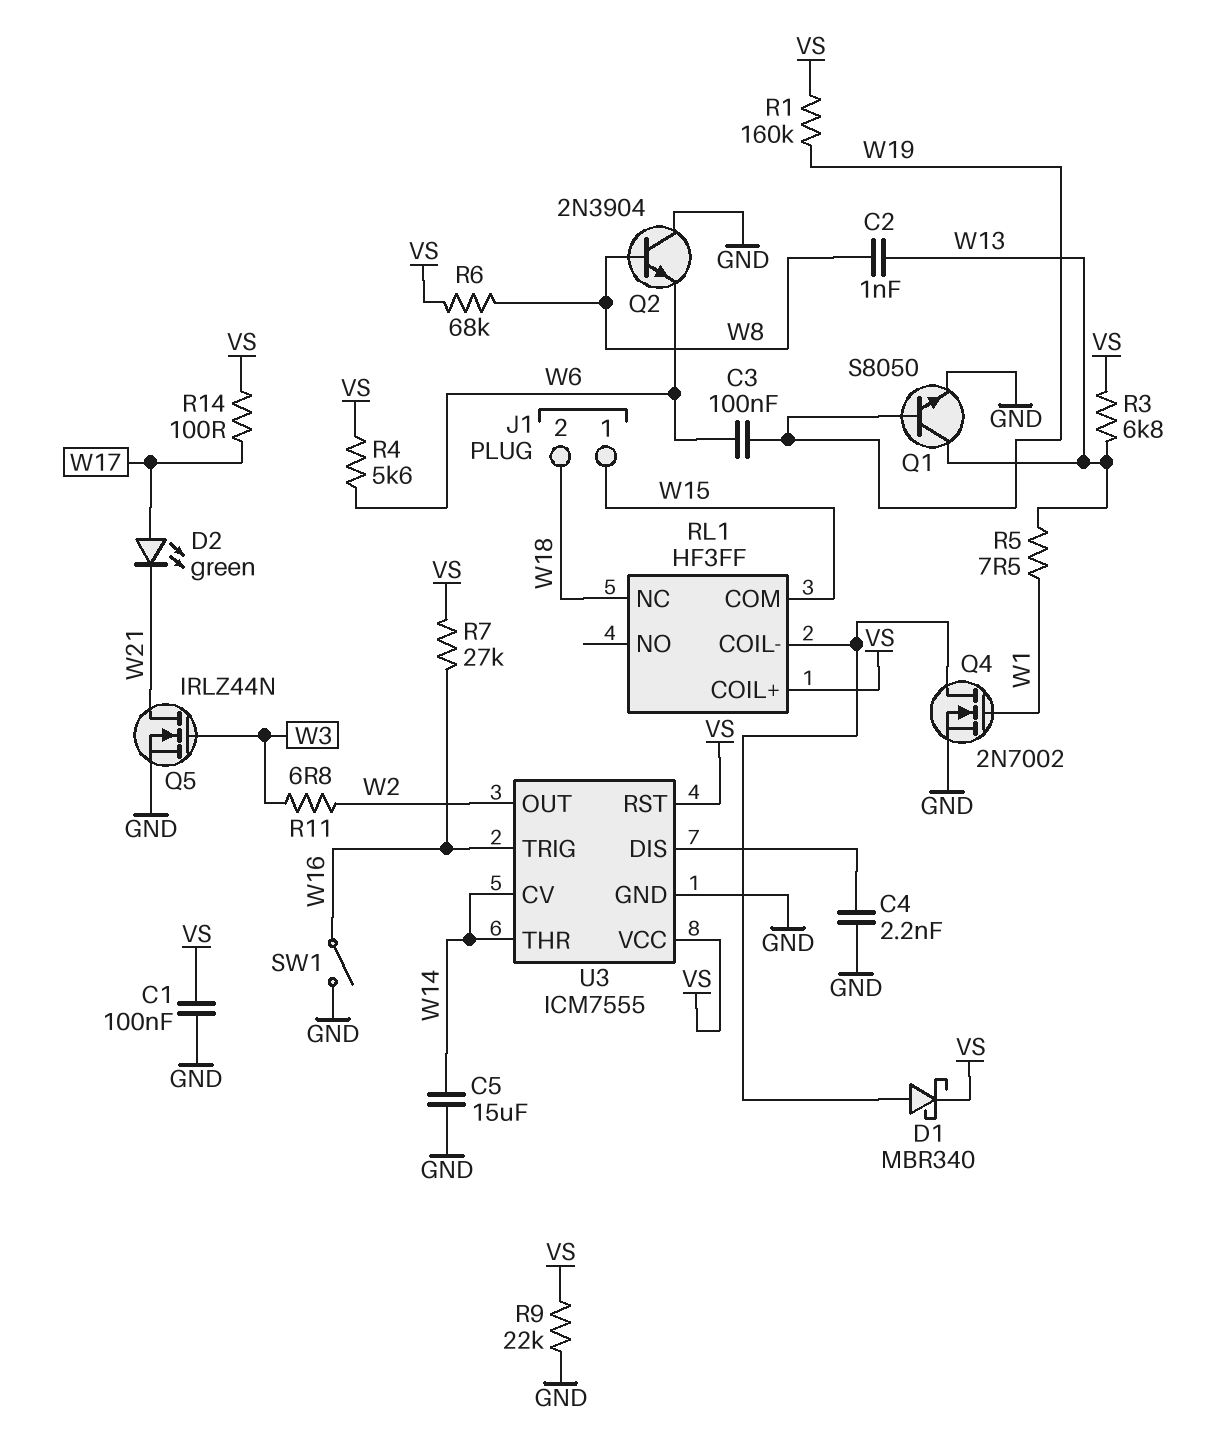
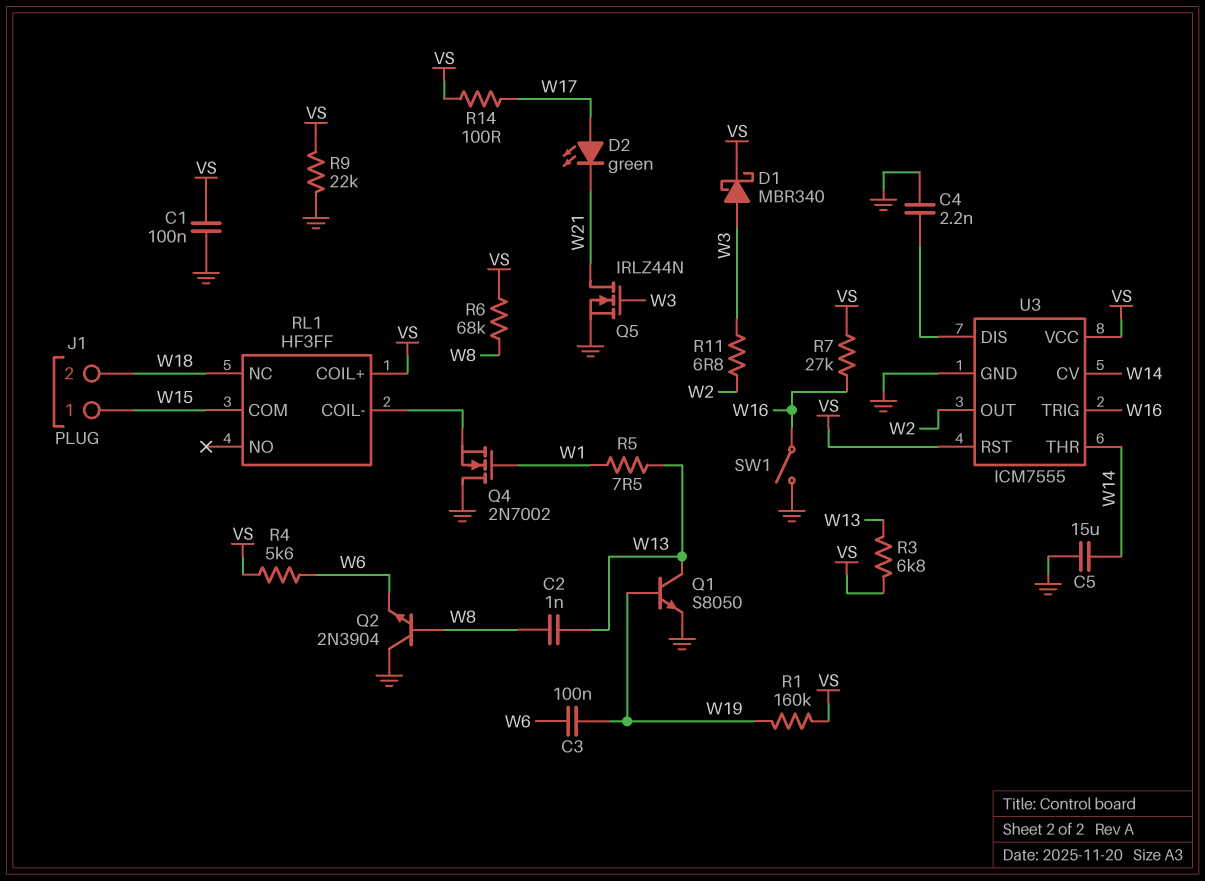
D1: schottky MBR340 (A RL1/COIL-, K VS) -> schottky MBR340 (A W3, K VS)
Q4: NMOS 2N7002 (G W1, D RL1/COIL-, S GND) -> NMOS 2N7002 (G W1, D GND, S RL1/COIL-)

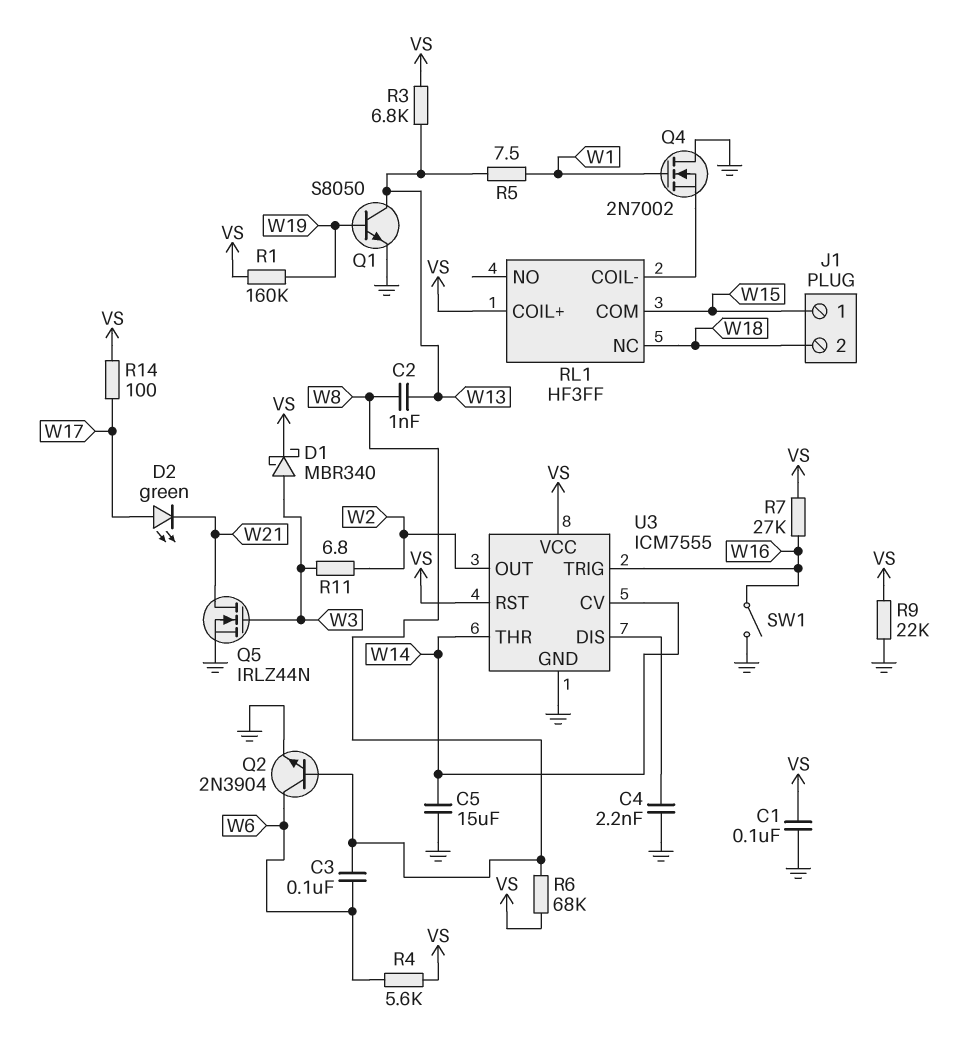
C3: 100nF (W6, W19) -> 100nF (W6, W8)
Q2: NPN 2N3904 (B W8, C GND, E W6) -> NPN 2N3904 (B W8, C W6, E GND)

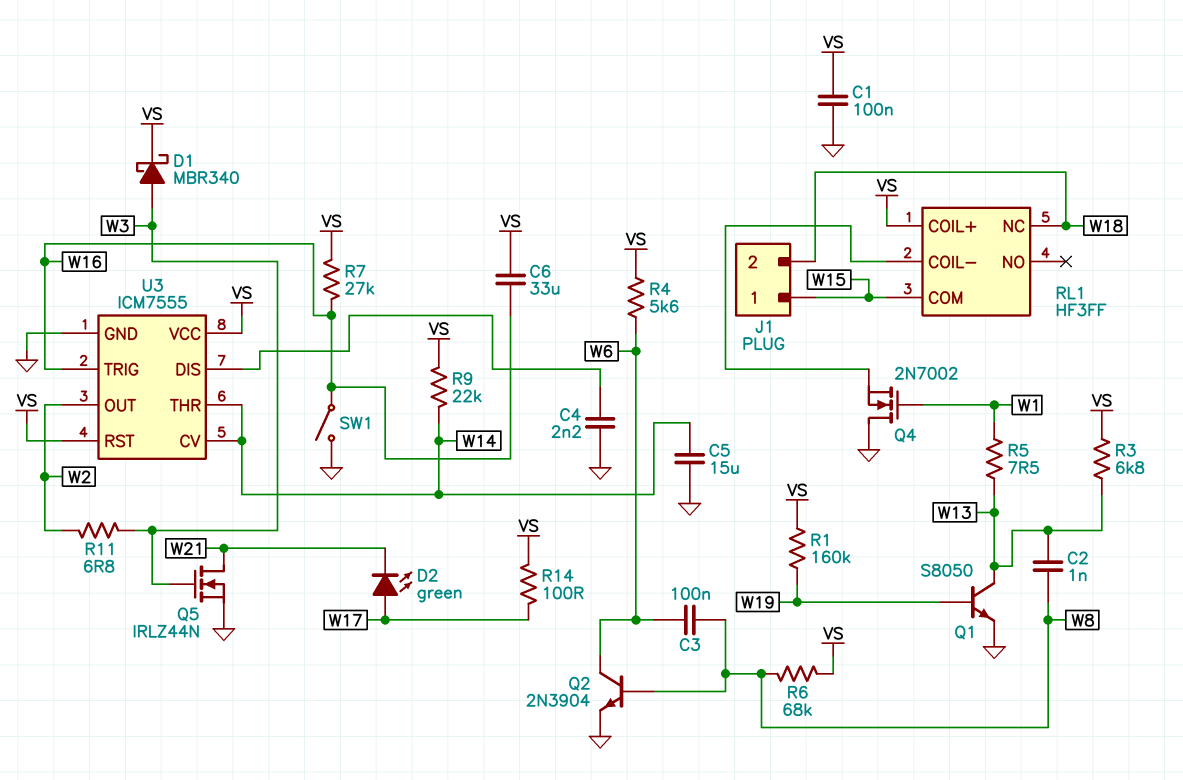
C6: none -> 33uF (VS, W16)
R9: 22k (GND, VS) -> 22k (VS, W14)

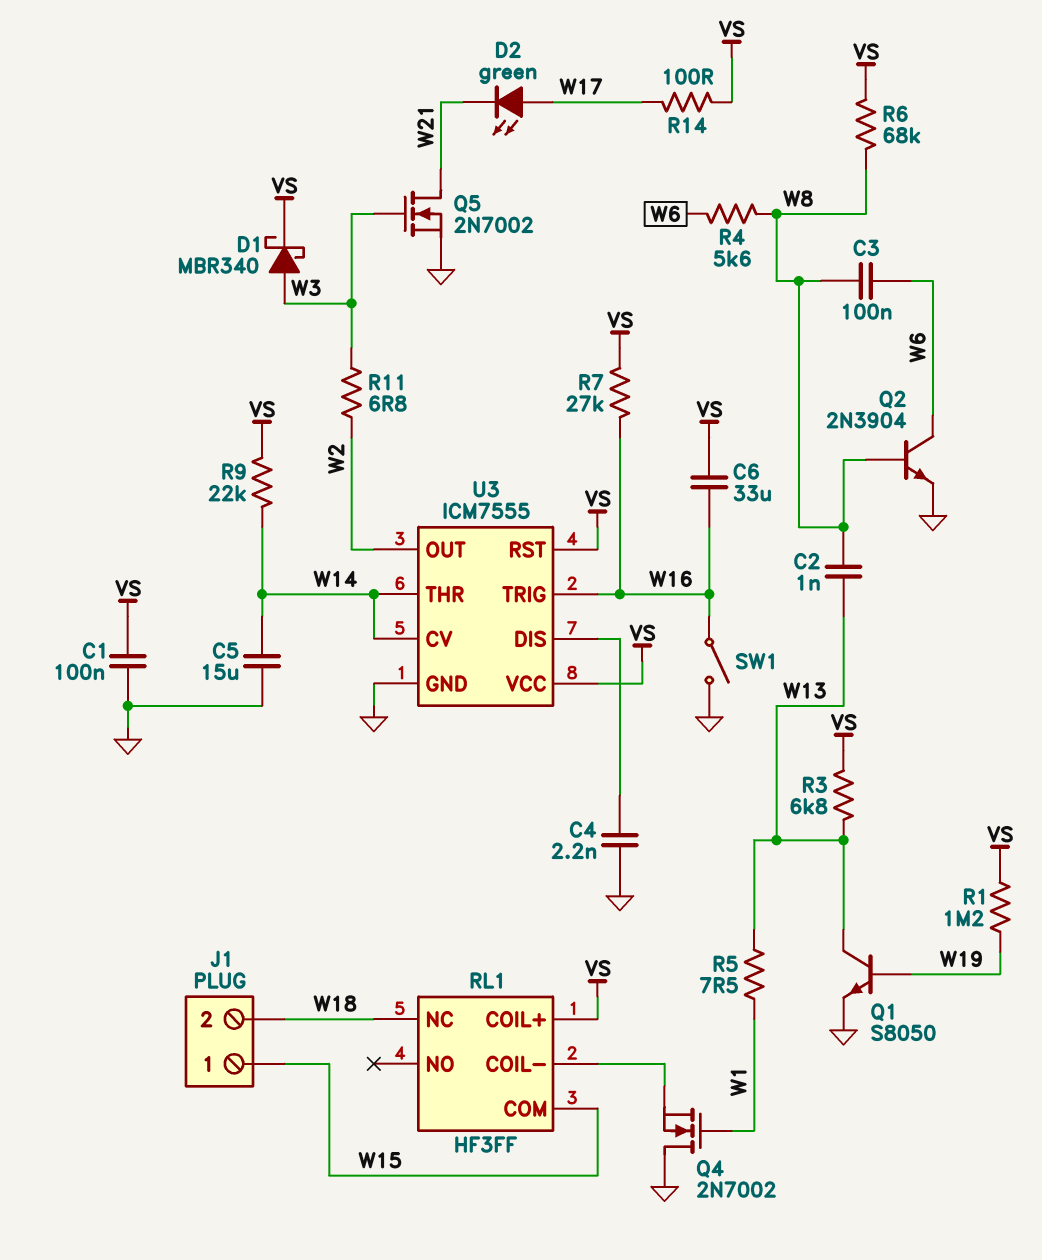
Q5: NMOS IRLZ44N (G W3, D W21, S GND) -> NMOS 2N7002 (G W3, D W21, S GND)
R1: 160k (VS, W19) -> 1.2M (VS, W19)
R4: 5.6k (VS, W6) -> 5.6k (W6, W8)

